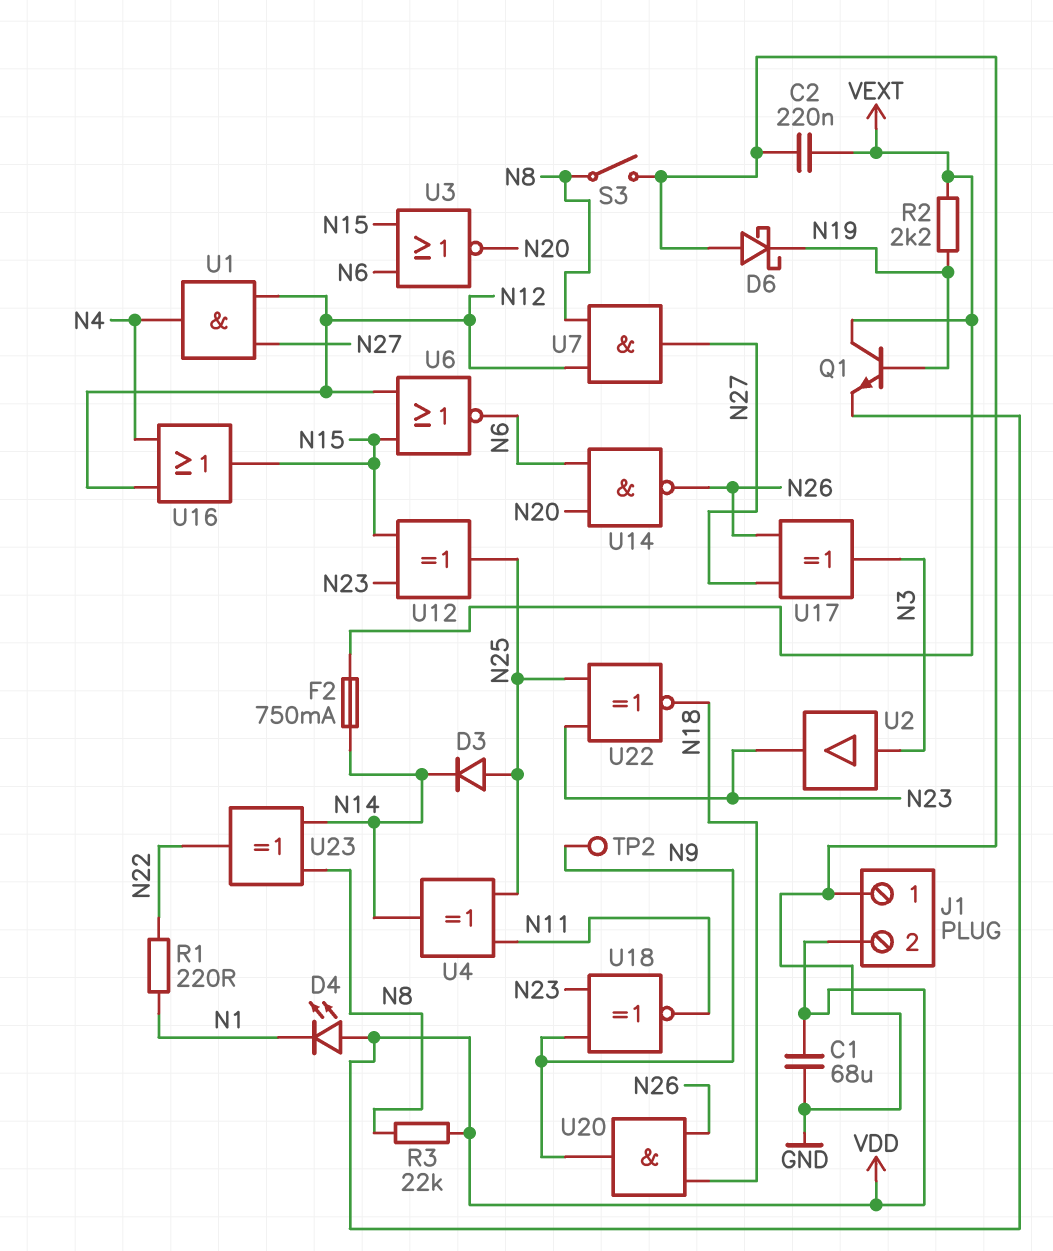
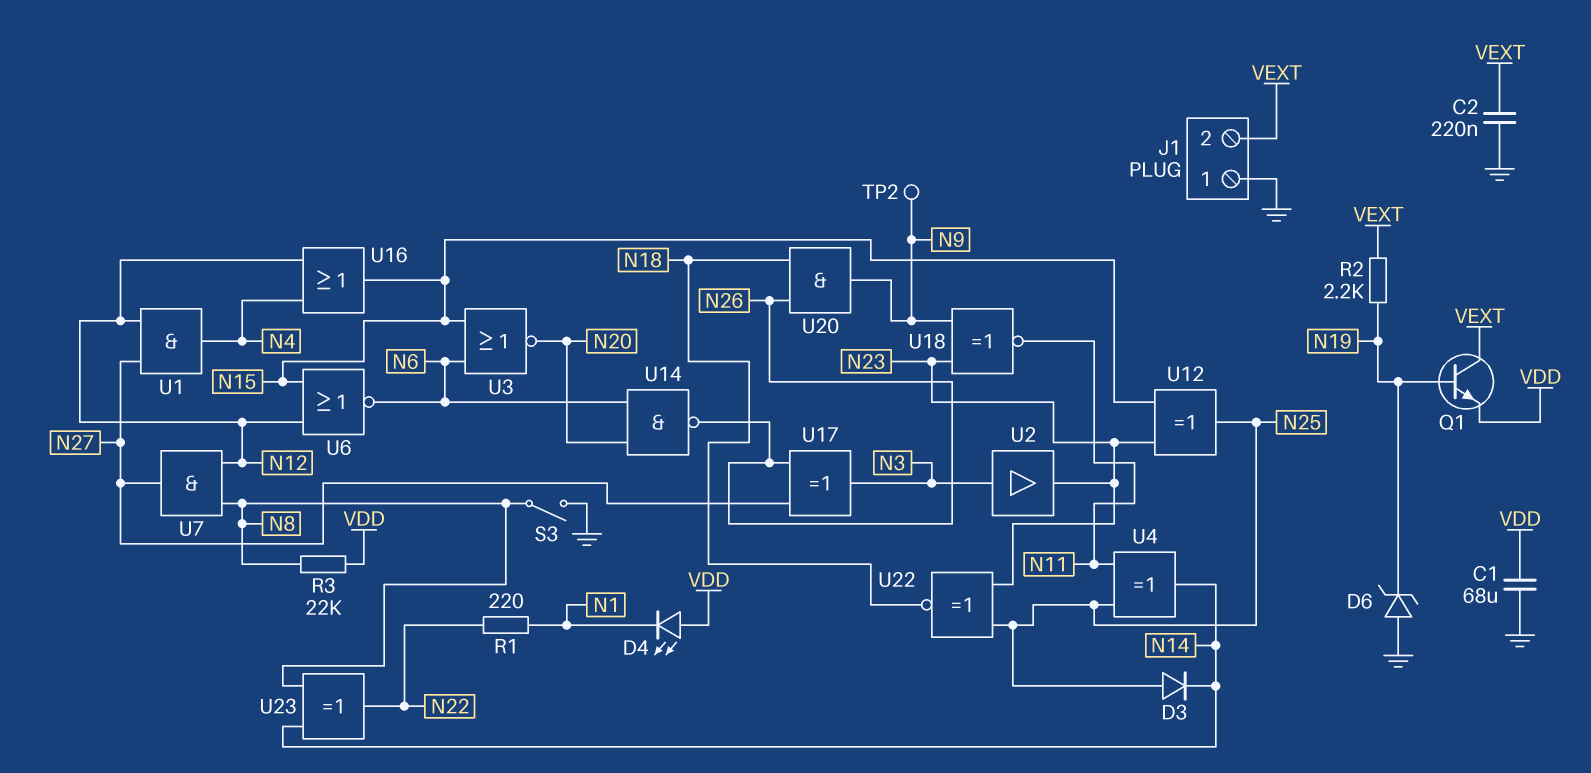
D6: schottky (A GND, K N19) -> zener (A GND, K N19)
F2: 750mA (N14, VEXT) -> none
J1 pin 2: VDD -> VEXT

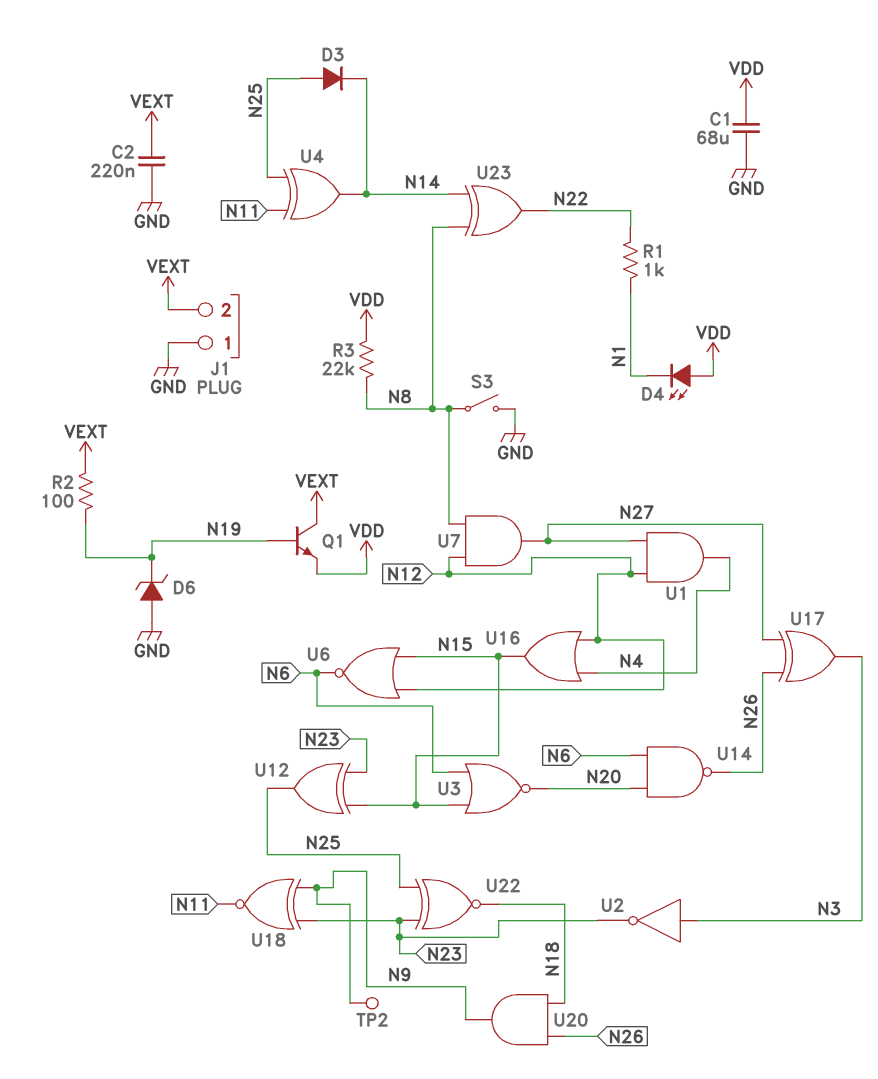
R1: 220 (N1, N22) -> 1k (N1, N22)
R2: 2.2k (N19, VEXT) -> 100 (N19, VEXT)
U2: buffer (in N3, out N23) -> NOT (in N3, out N23)

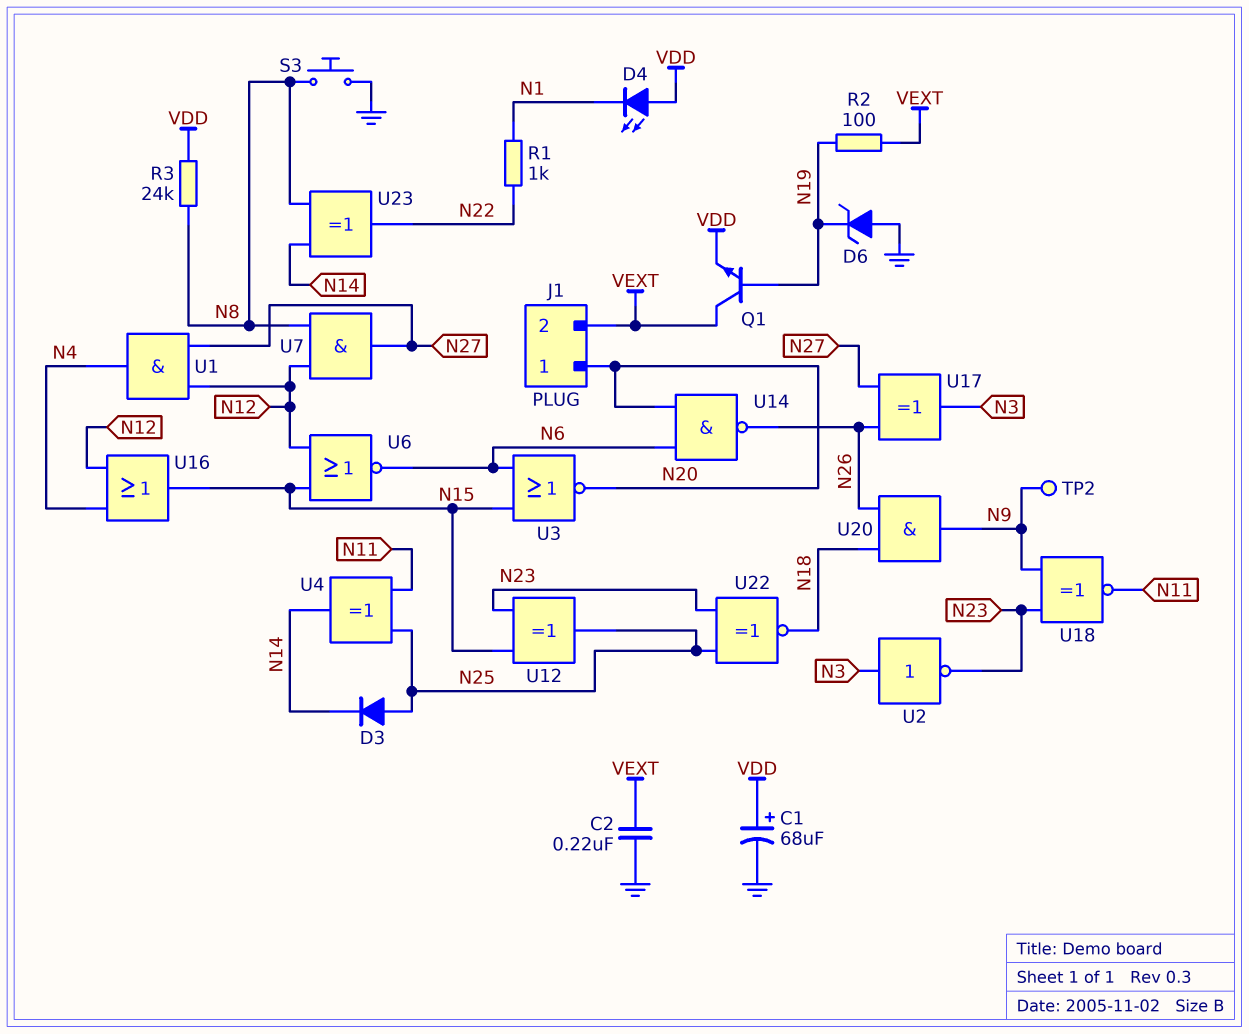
C1: 68uF (GND, VDD) -> 68uF (plus VDD, minus GND)
J1 pin 1: GND -> N20
R3: 22k (N8, VDD) -> 24k (N8, VDD)
S3: switch (GND, N8) -> button (GND, N8)

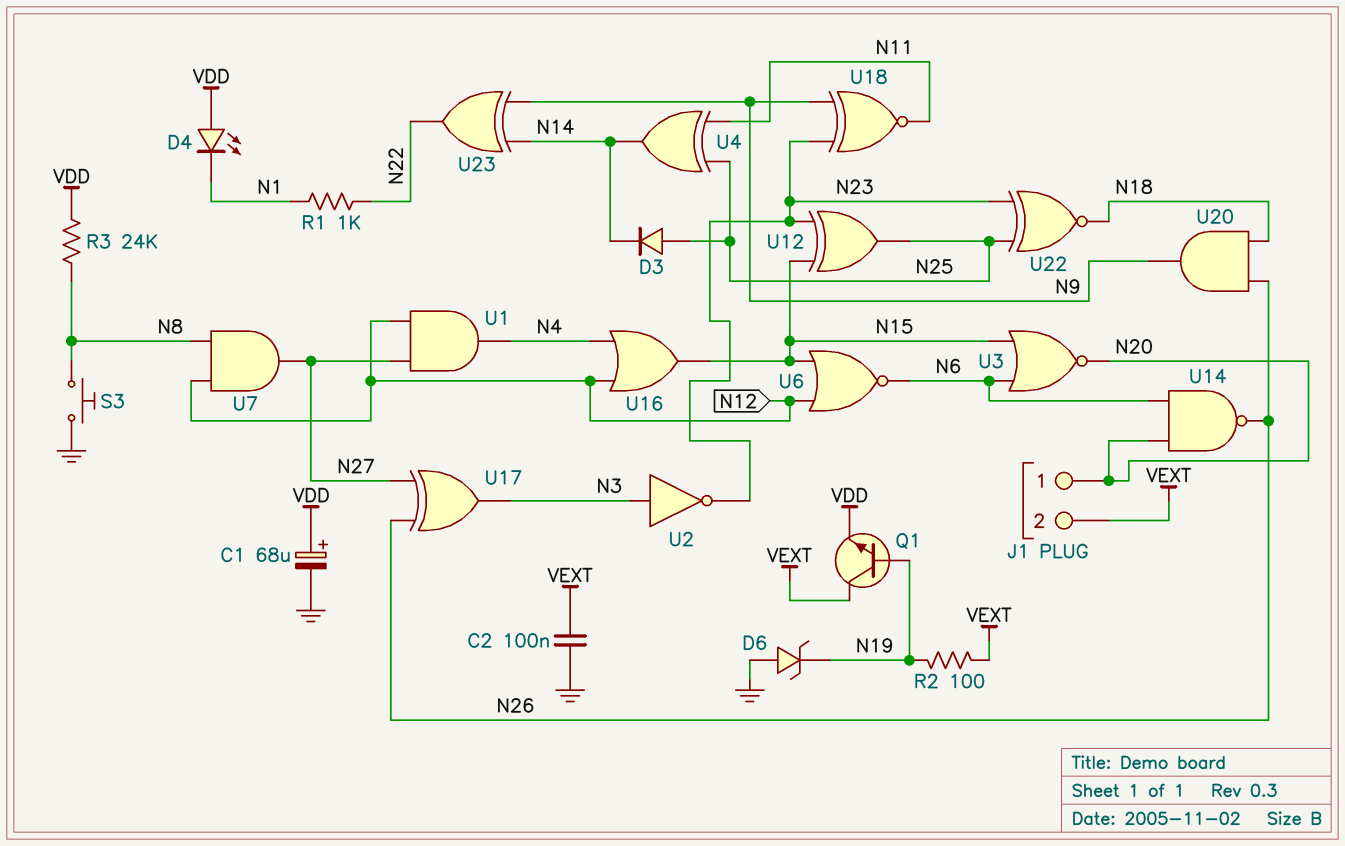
C2: 220nF (GND, VEXT) -> 100nF (GND, VEXT)
TP2: test point (N9) -> none
U23: XOR (in N8, in N14, out N22) -> XOR (in N9, in N14, out N22)

